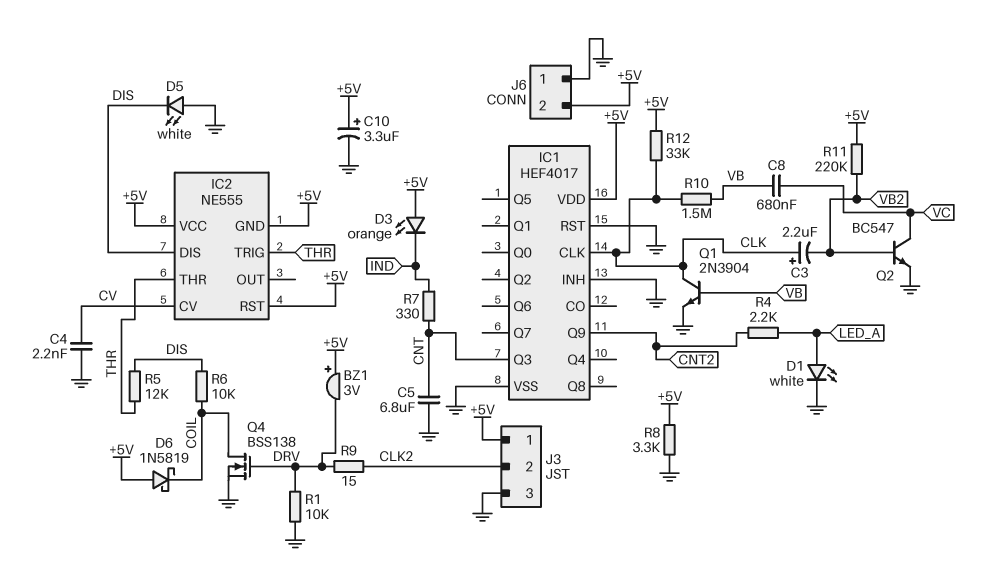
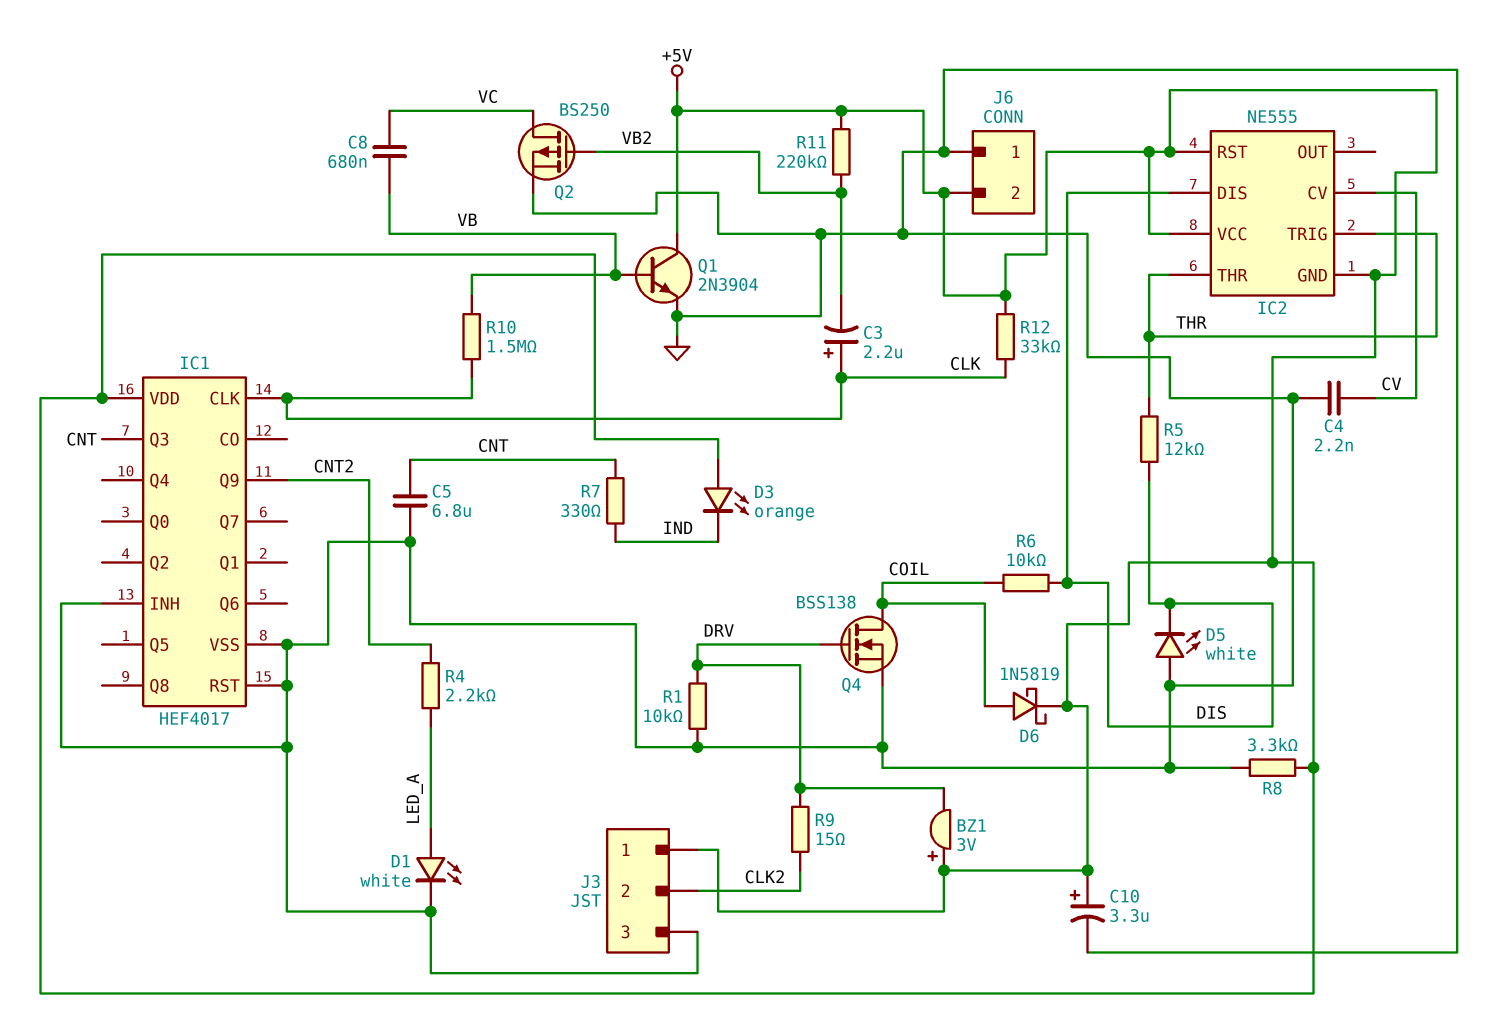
D6: schottky 1N5819 (A +5V, K COIL) -> schottky 1N5819 (A COIL, K +5V)
Q1: NPN 2N3904 (B VB, C CLK, E GND) -> NPN 2N3904 (B VB, C +5V, E GND)
Q2: NPN BC547 (B VB2, C VC, E GND) -> PMOS BS250 (G VB2, D VC, S GND)

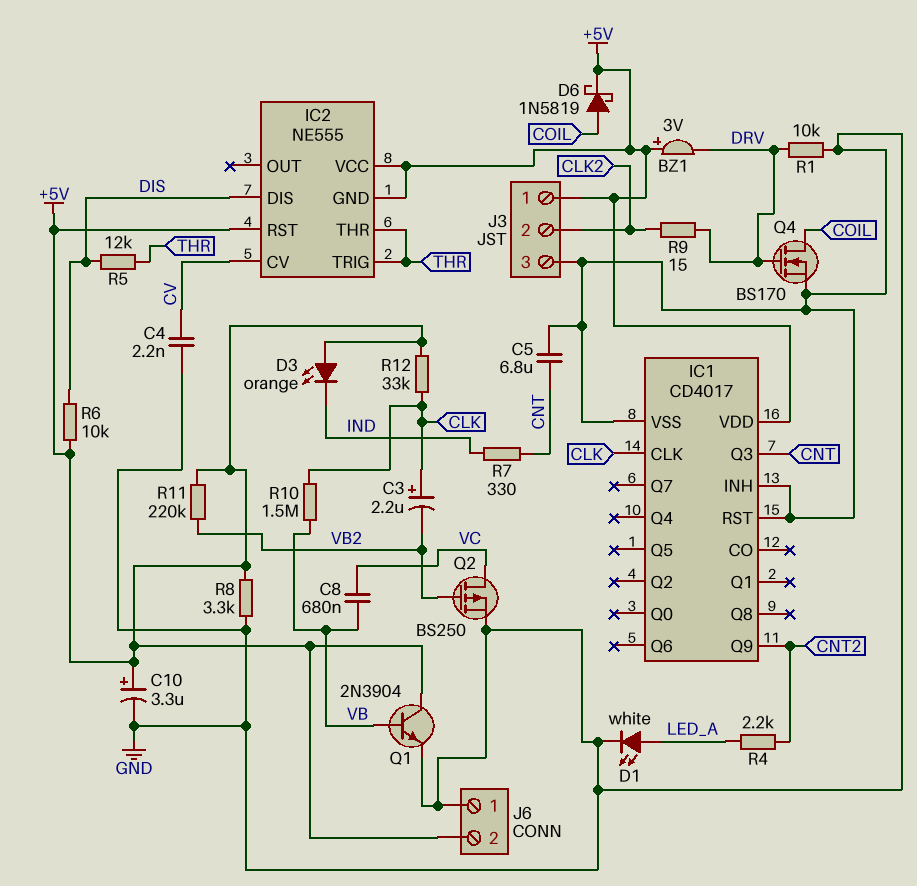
D5: LED white (A GND, K DIS) -> none
IC1: HEF4017 -> CD4017
Q4: NMOS BSS138 (G DRV, D COIL, S GND) -> NMOS BS170 (G DRV, D COIL, S GND)
R6: 10k (COIL, DIS) -> 10k (+5V, DIS)

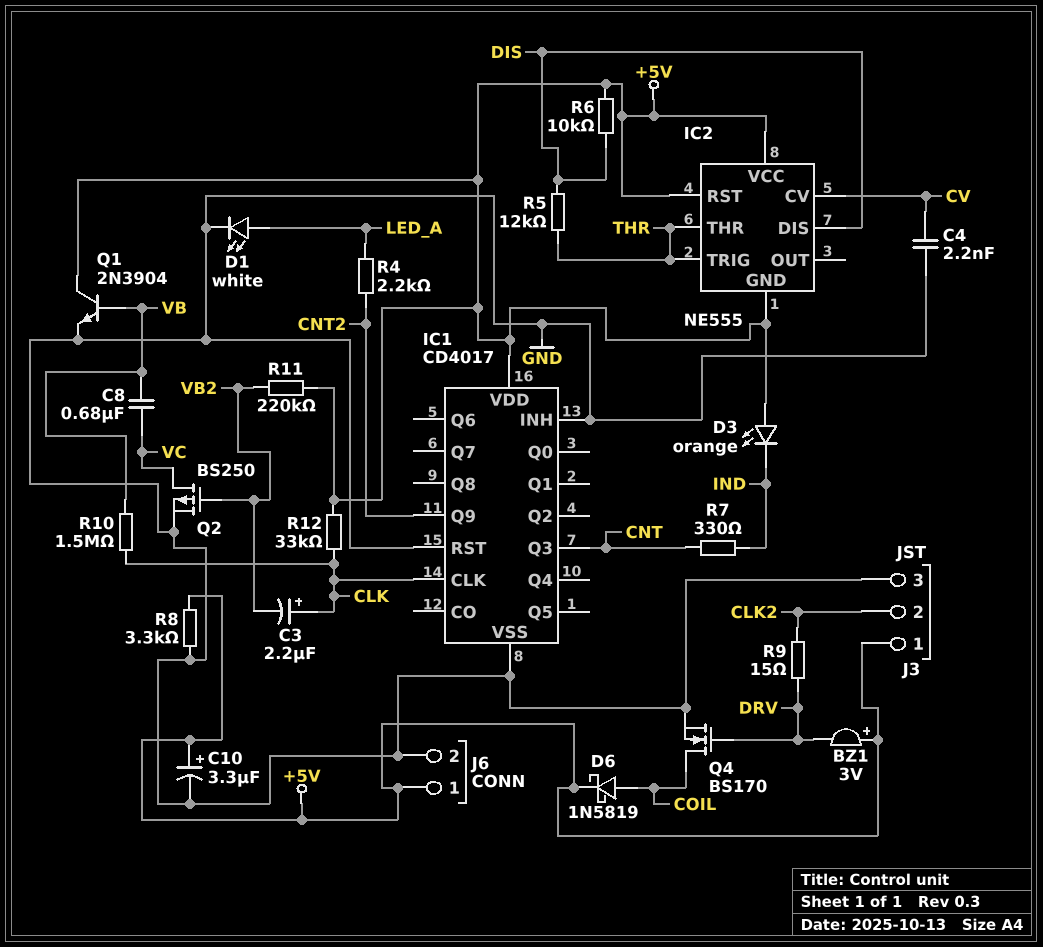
C5: 6.8uF (CNT, GND) -> none
J6 pin 1: GND -> +5V
J6 pin 2: +5V -> GND
R1: 10k (DRV, GND) -> none

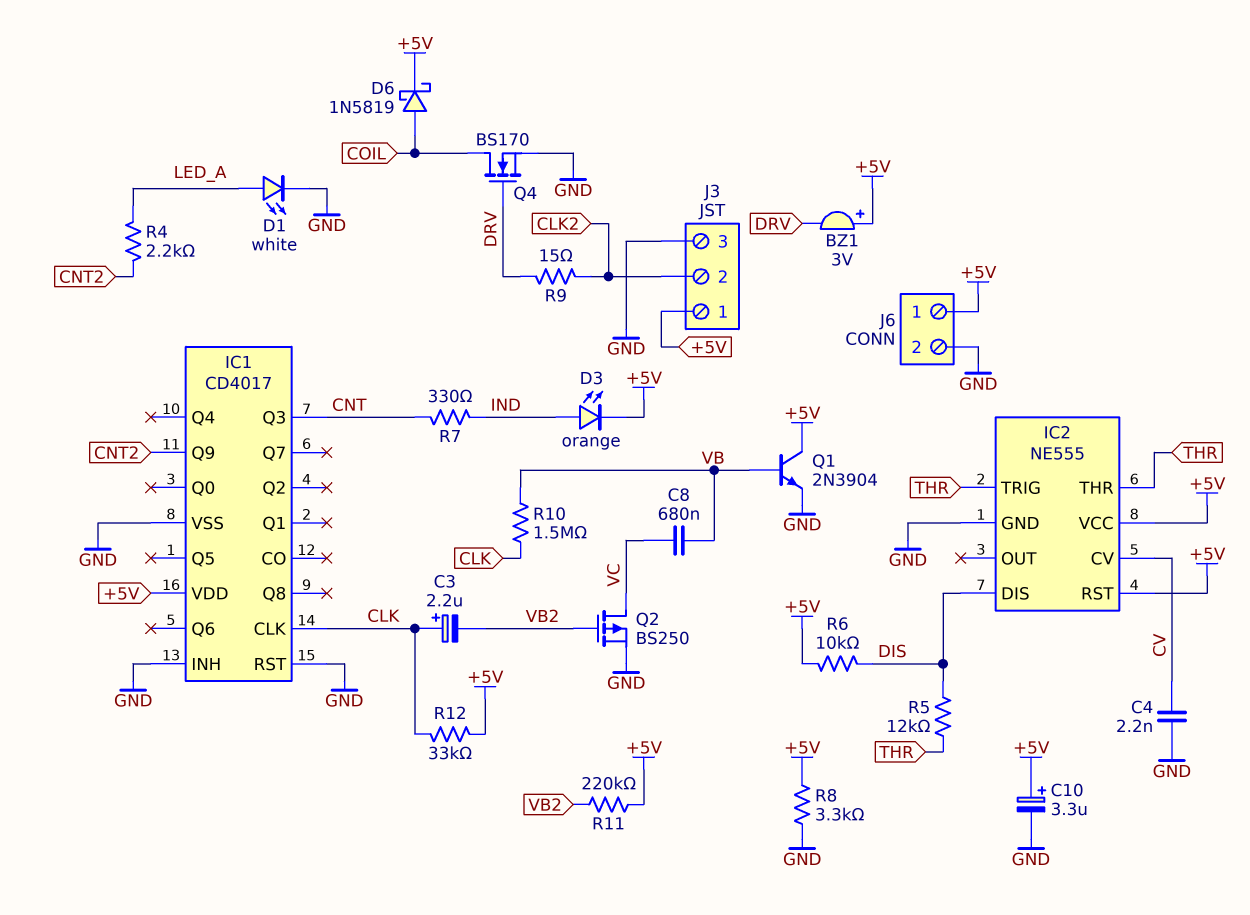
D3: LED orange (A +5V, K IND) -> LED orange (A IND, K +5V)
IC2 pin GND: +5V -> GND

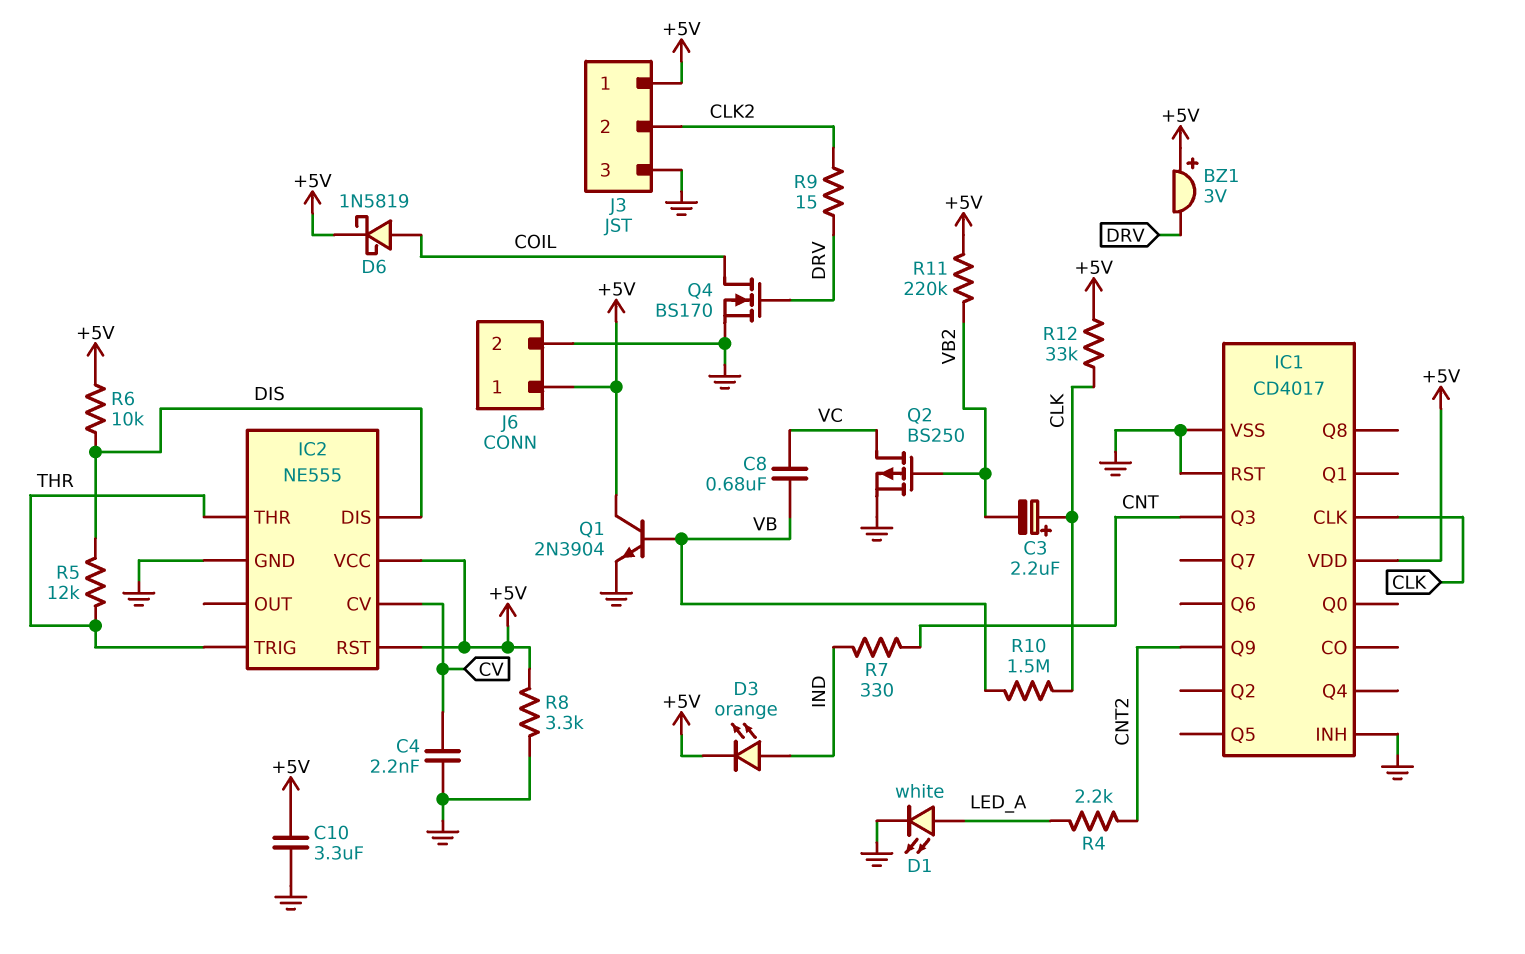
C10: 3.3uF (plus +5V, minus GND) -> 3.3uF (+5V, GND)

